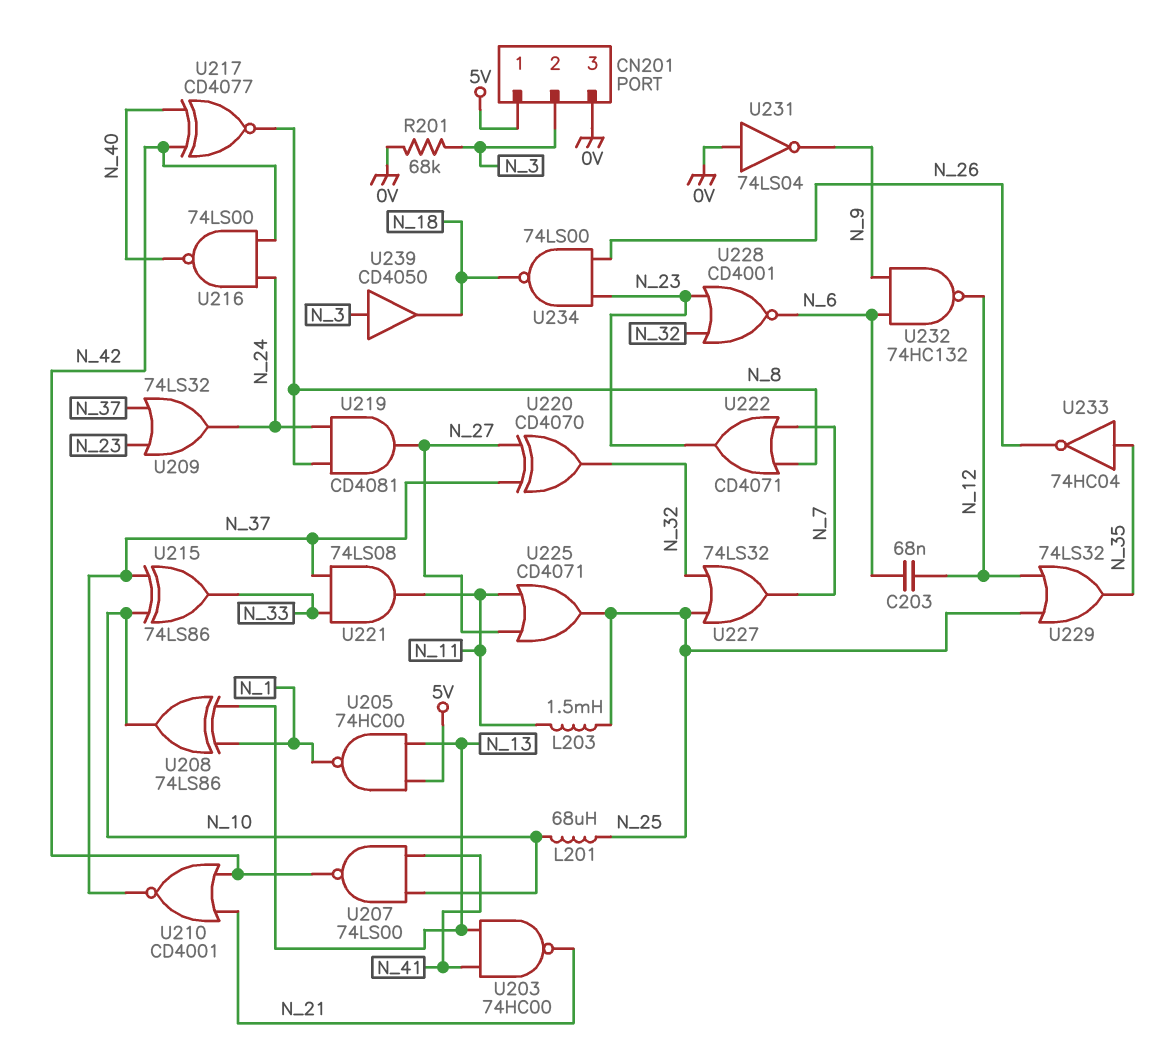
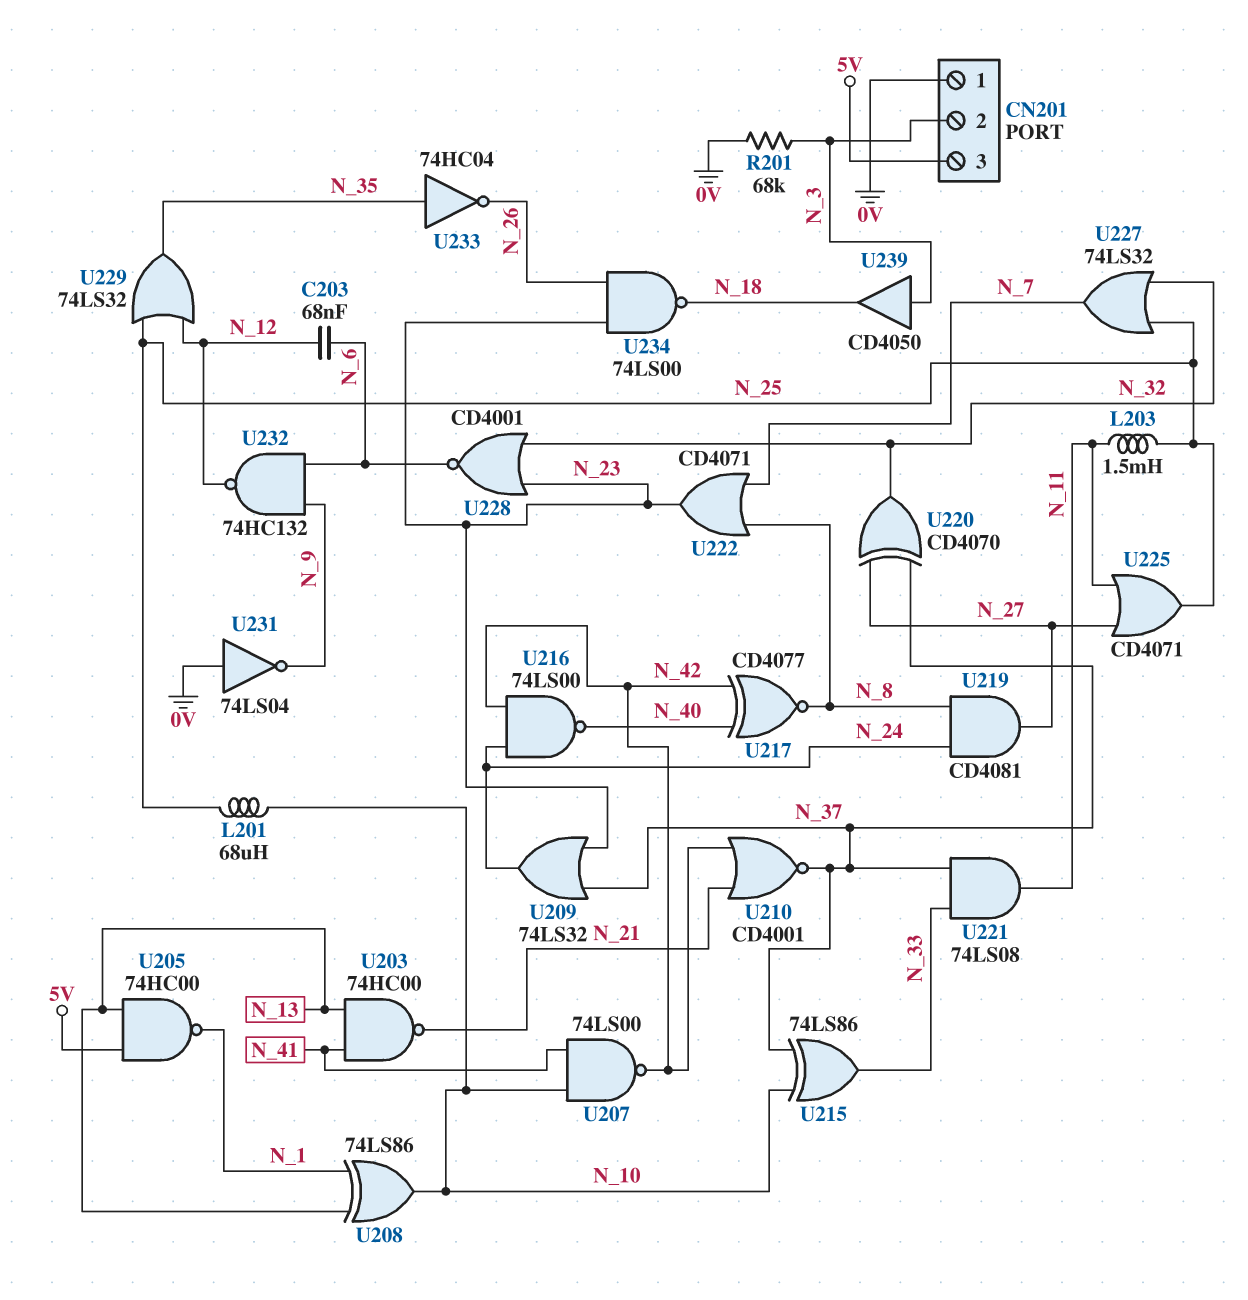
CN201 pin 1: 5V -> 0V
CN201 pin 3: 0V -> 5V

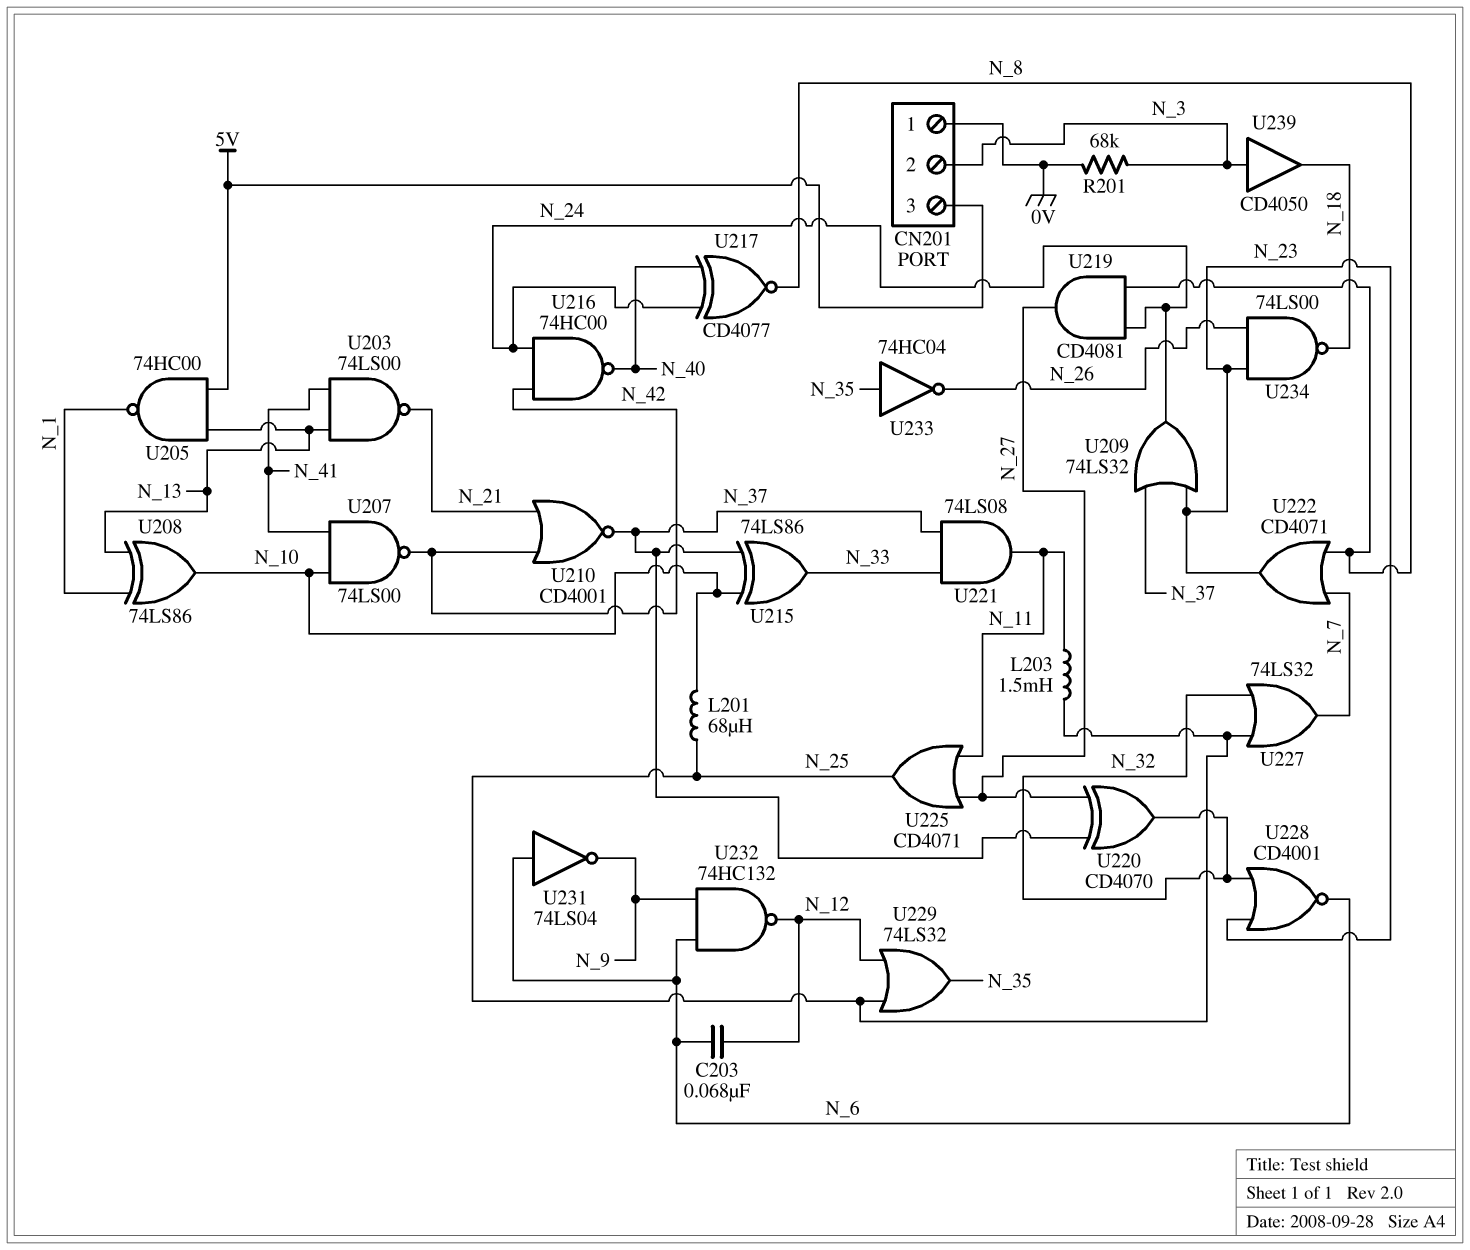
U203: NAND 74HC00 (in N_13, in N_41, out N_21) -> NAND 74LS00 (in N_13, in N_41, out N_21)
U216: NAND 74LS00 (in N_24, in N_42, out N_40) -> NAND 74HC00 (in N_24, in N_42, out N_40)
U217: XNOR CD4077 (in N_40, in N_42, out N_8) -> XNOR CD4077 (in N_24, in N_40, out N_8)
U231: NOT 74LS04 (in 0V, out N_9) -> NOT 74LS04 (in N_6, out N_9)

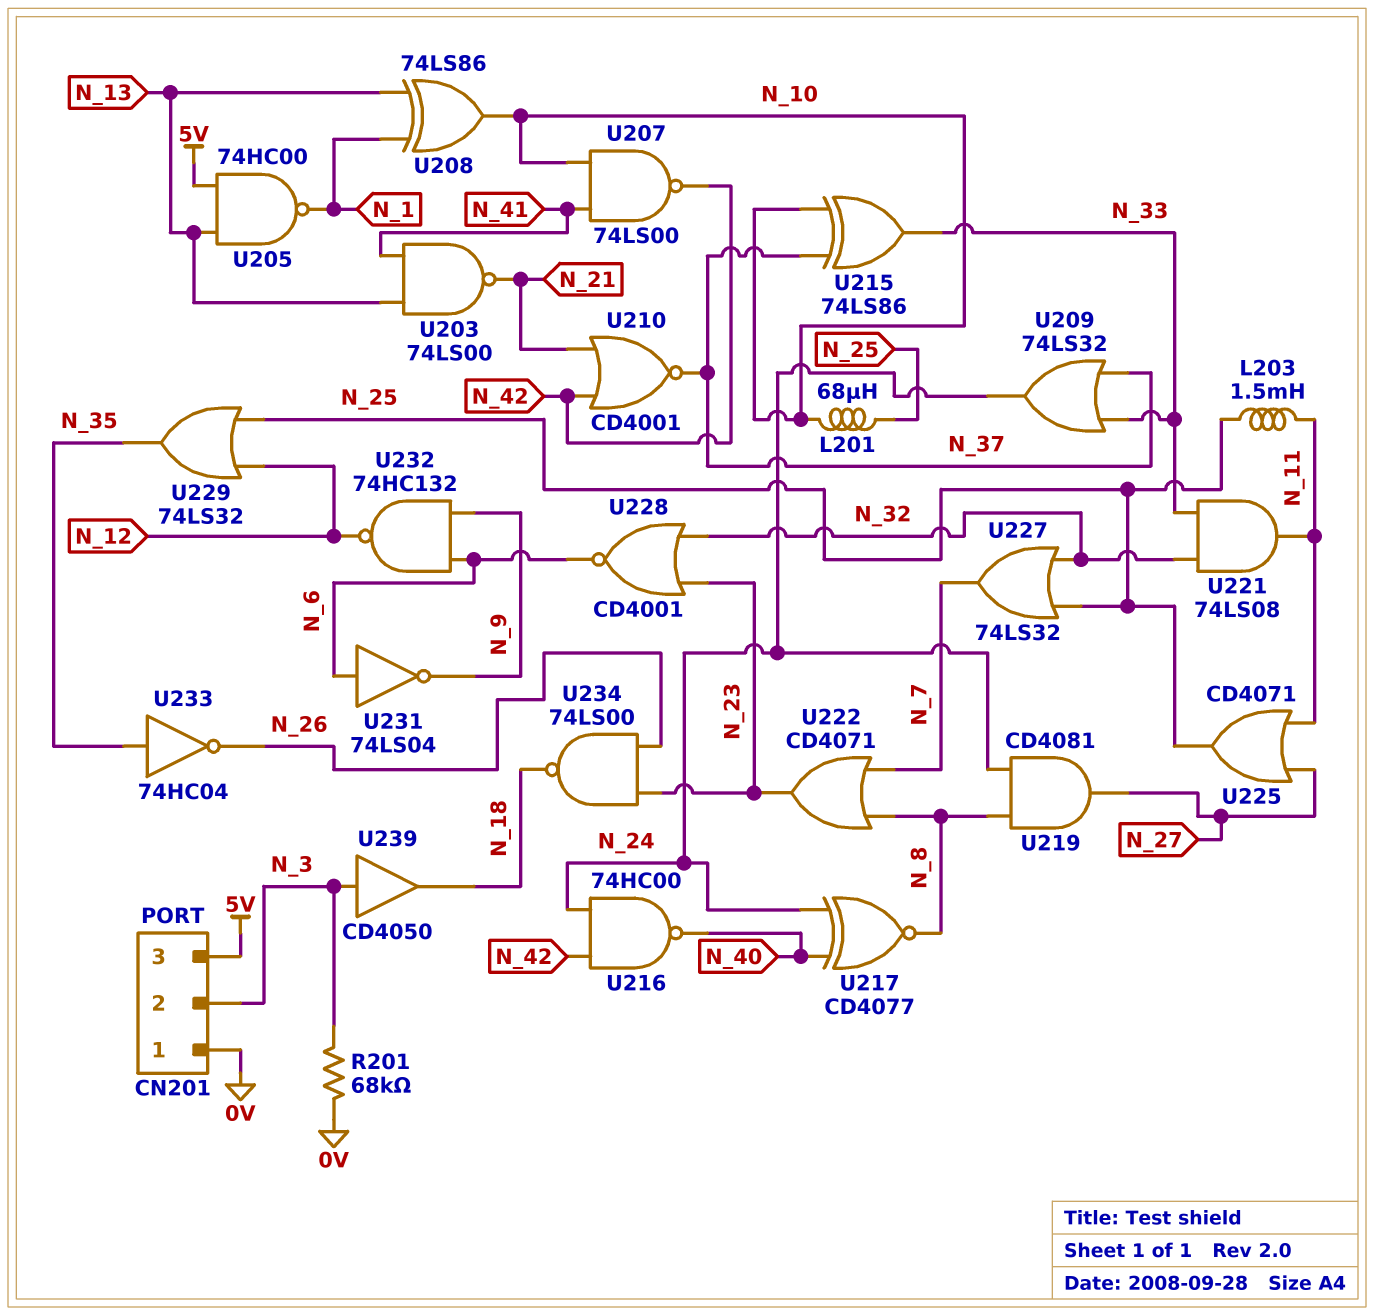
C203: 68nF (N_6, N_12) -> none
U209: OR 74LS32 (in N_23, in N_37, out N_24) -> OR 74LS32 (in N_33, in N_37, out N_24)
U220: XOR CD4070 (in N_27, in N_37, out N_32) -> none
U221: AND 74LS08 (in N_33, in N_37, out N_11) -> AND 74LS08 (in N_32, in N_33, out N_11)

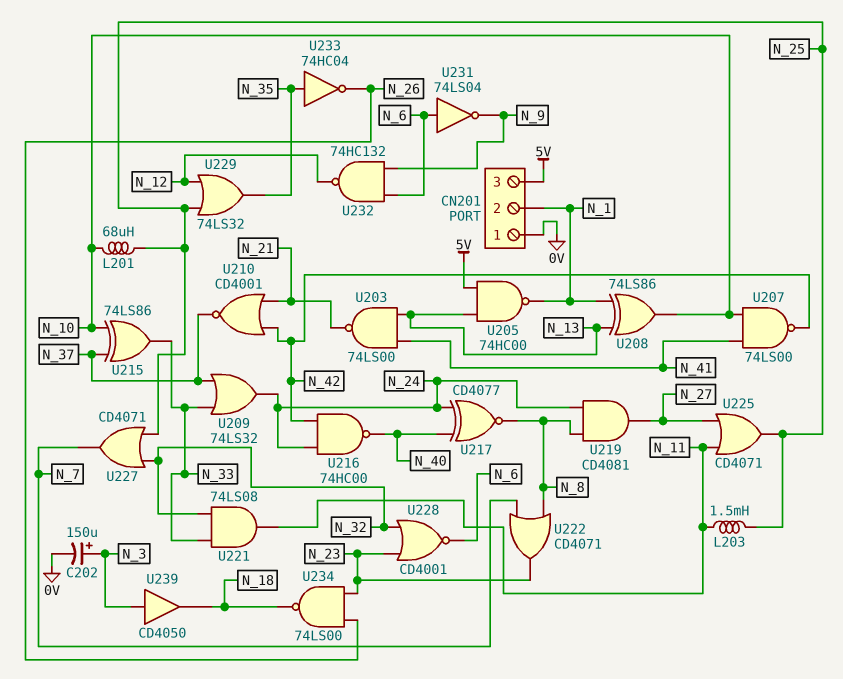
C202: none -> 150uF (plus N_3, minus 0V)
CN201 pin 2: N_3 -> N_1
R201: 68k (0V, N_3) -> none
U227: OR 74LS32 (in N_25, in N_32, out N_7) -> OR CD4071 (in N_25, in N_32, out N_7)

